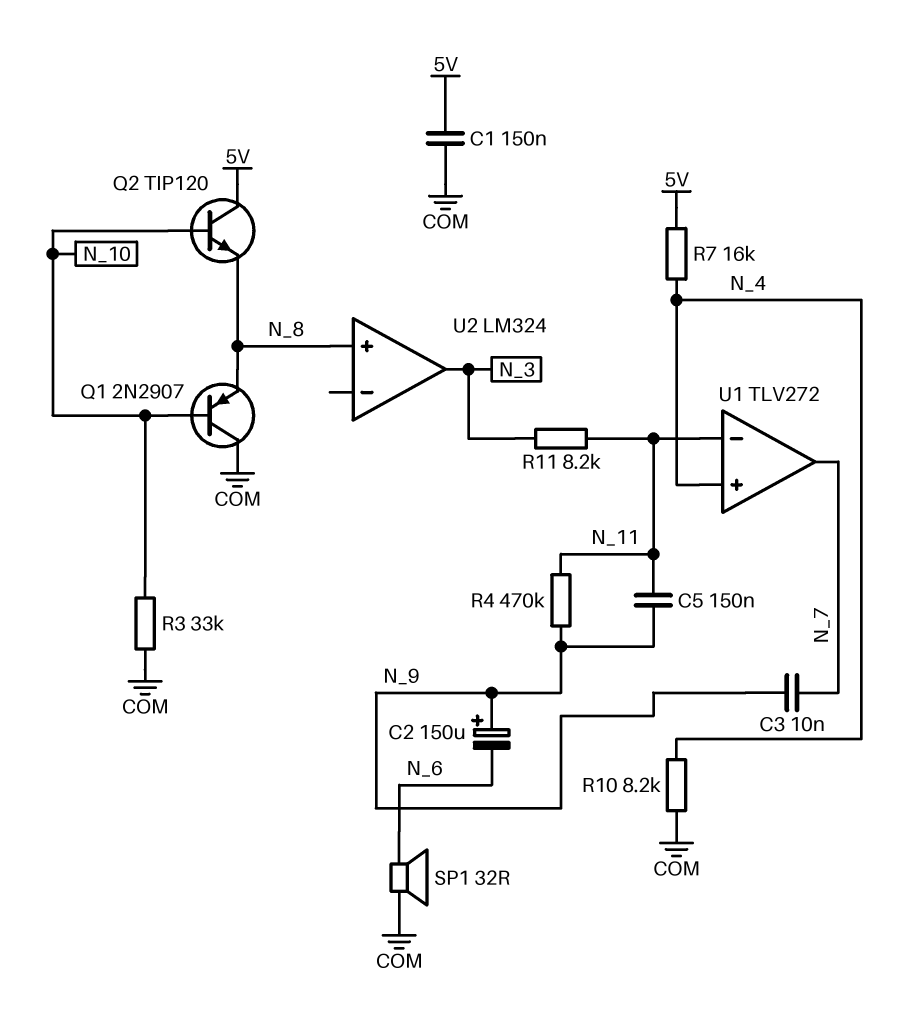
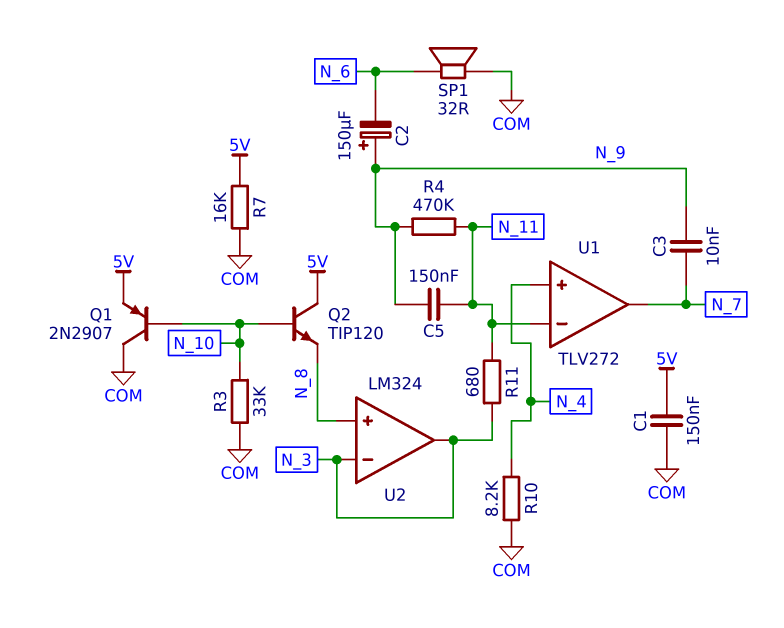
Q1: PNP 2N2907 (B N_10, C COM, E N_8) -> PNP 2N2907 (B N_10, C COM, E 5V)
R7: 16k (5V, N_4) -> 16k (5V, COM)
R11: 8.2k (N_3, N_11) -> 680 (N_3, N_11)
U2 pin in-: none -> N_3

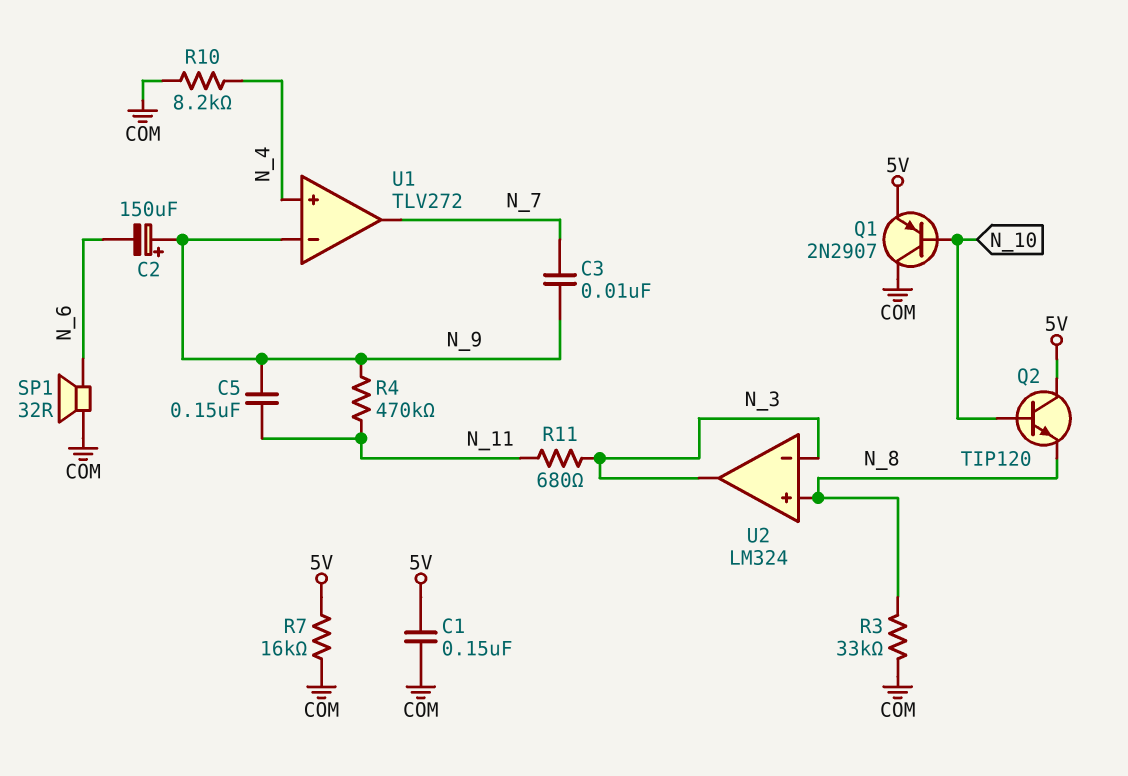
R3: 33k (COM, N_10) -> 33k (COM, N_8)
U1 pin in-: N_11 -> N_9

